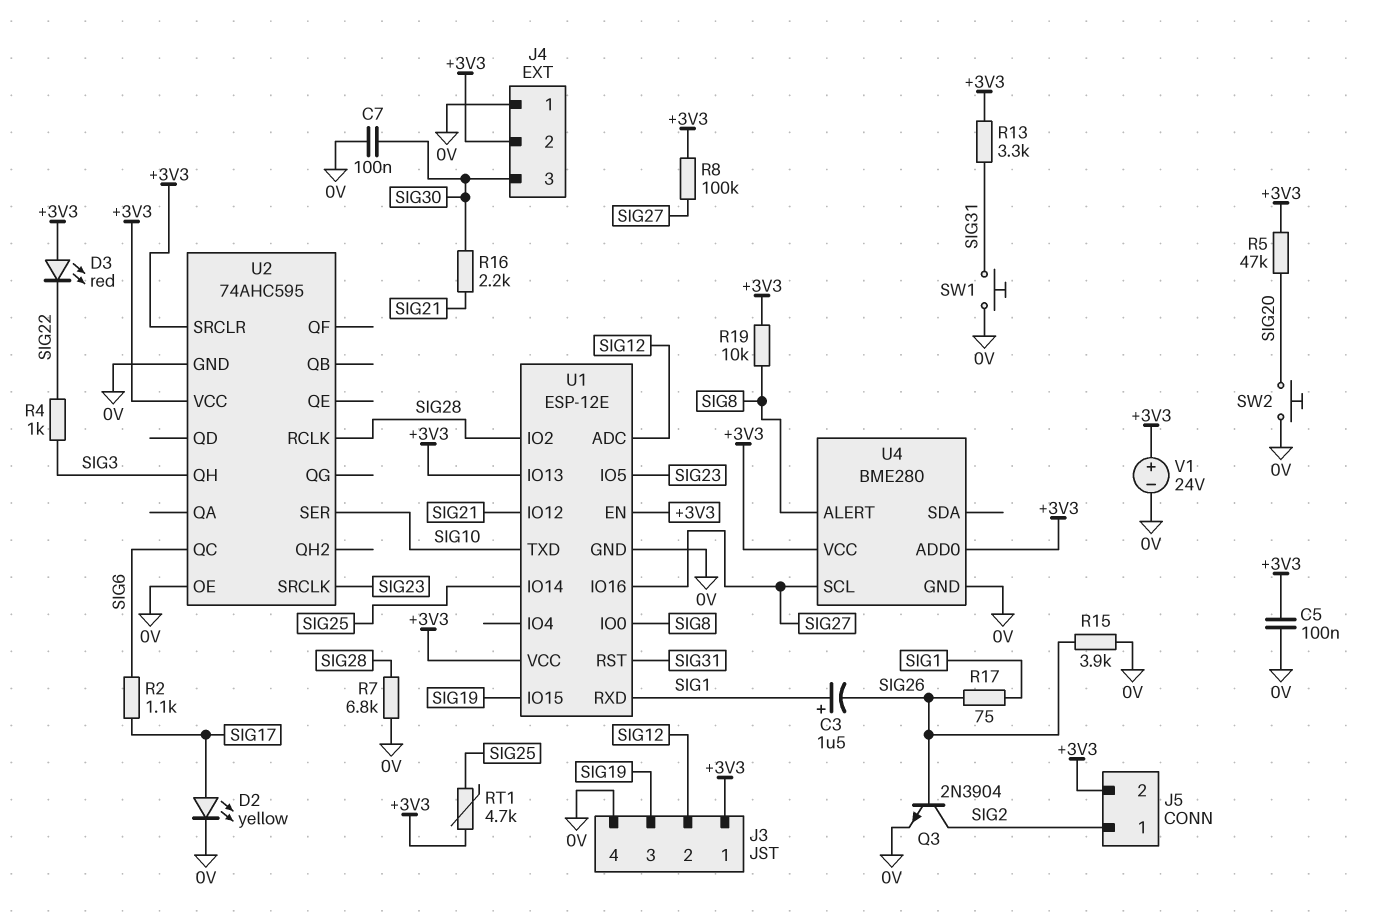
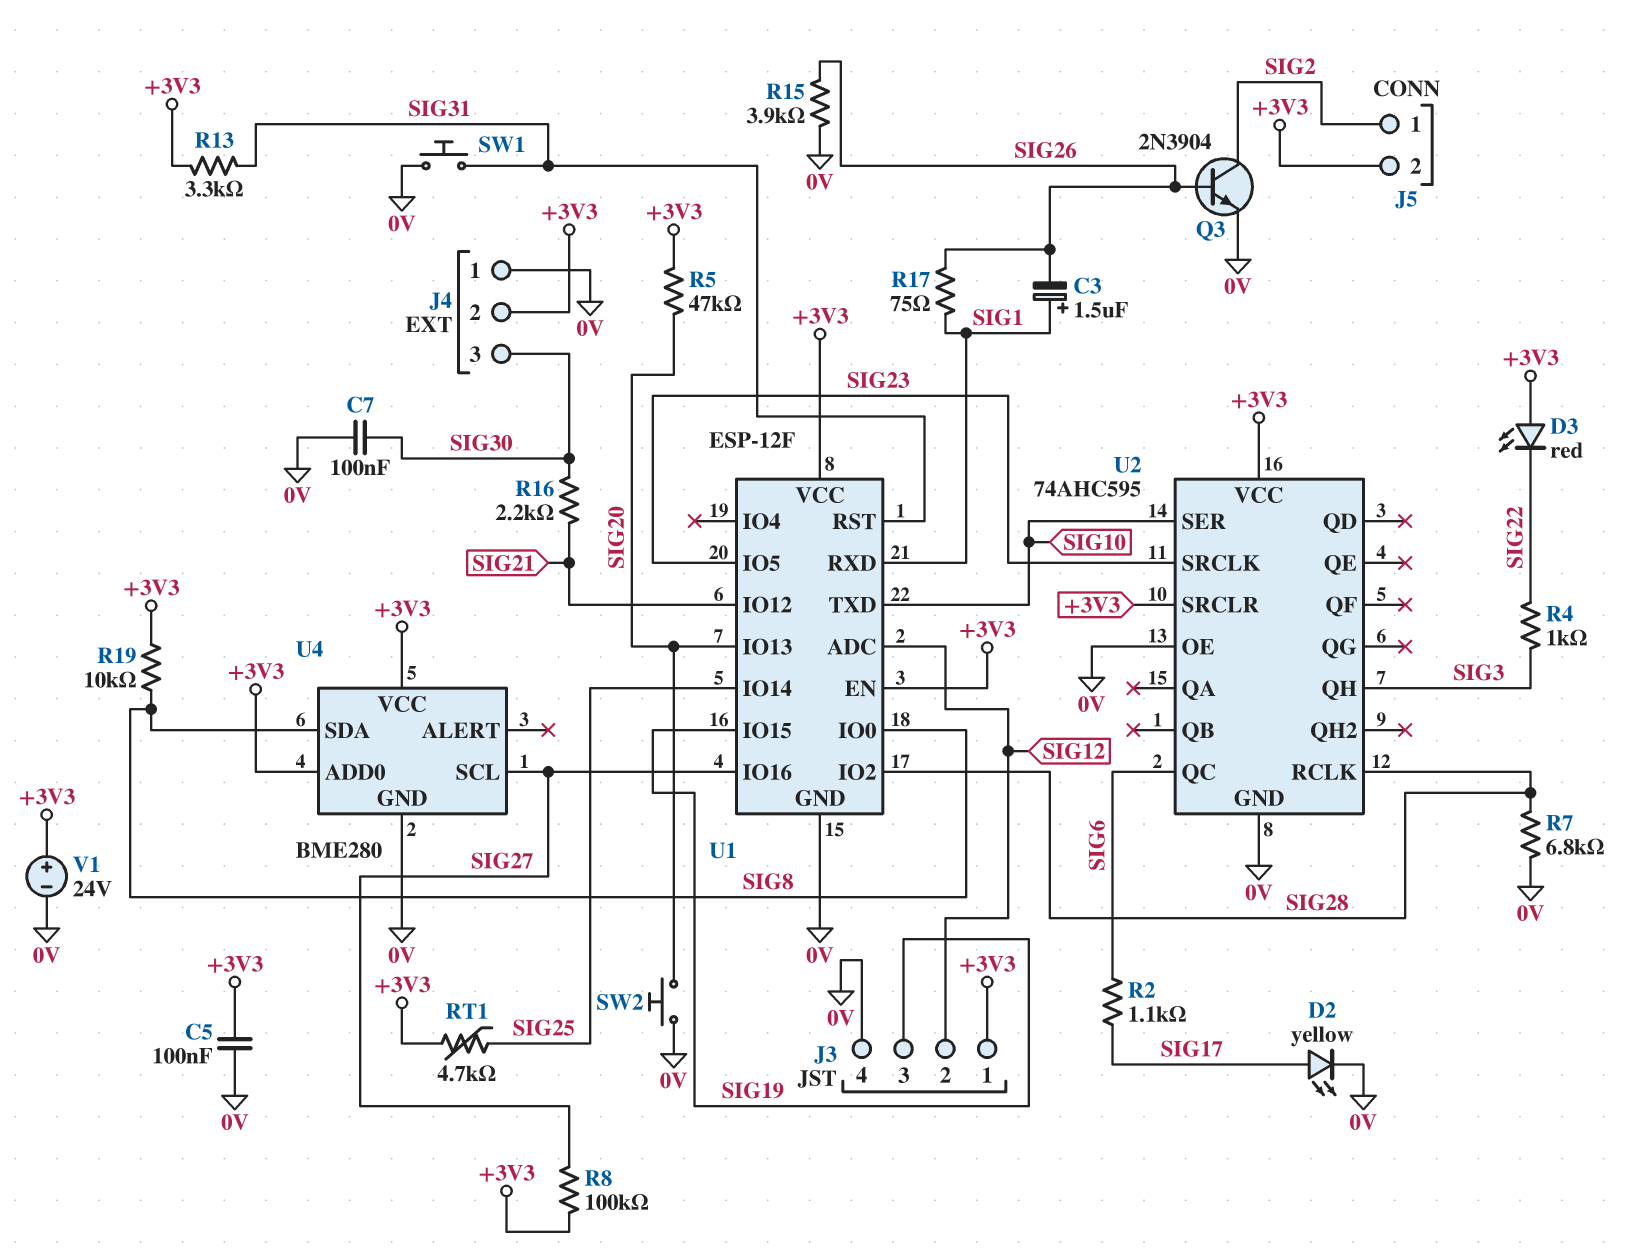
U1: ESP-12E -> ESP-12F
U1 pin IO13: +3V3 -> SIG20
U4 pin ALERT: SIG8 -> none
U4 pin SDA: none -> SIG8

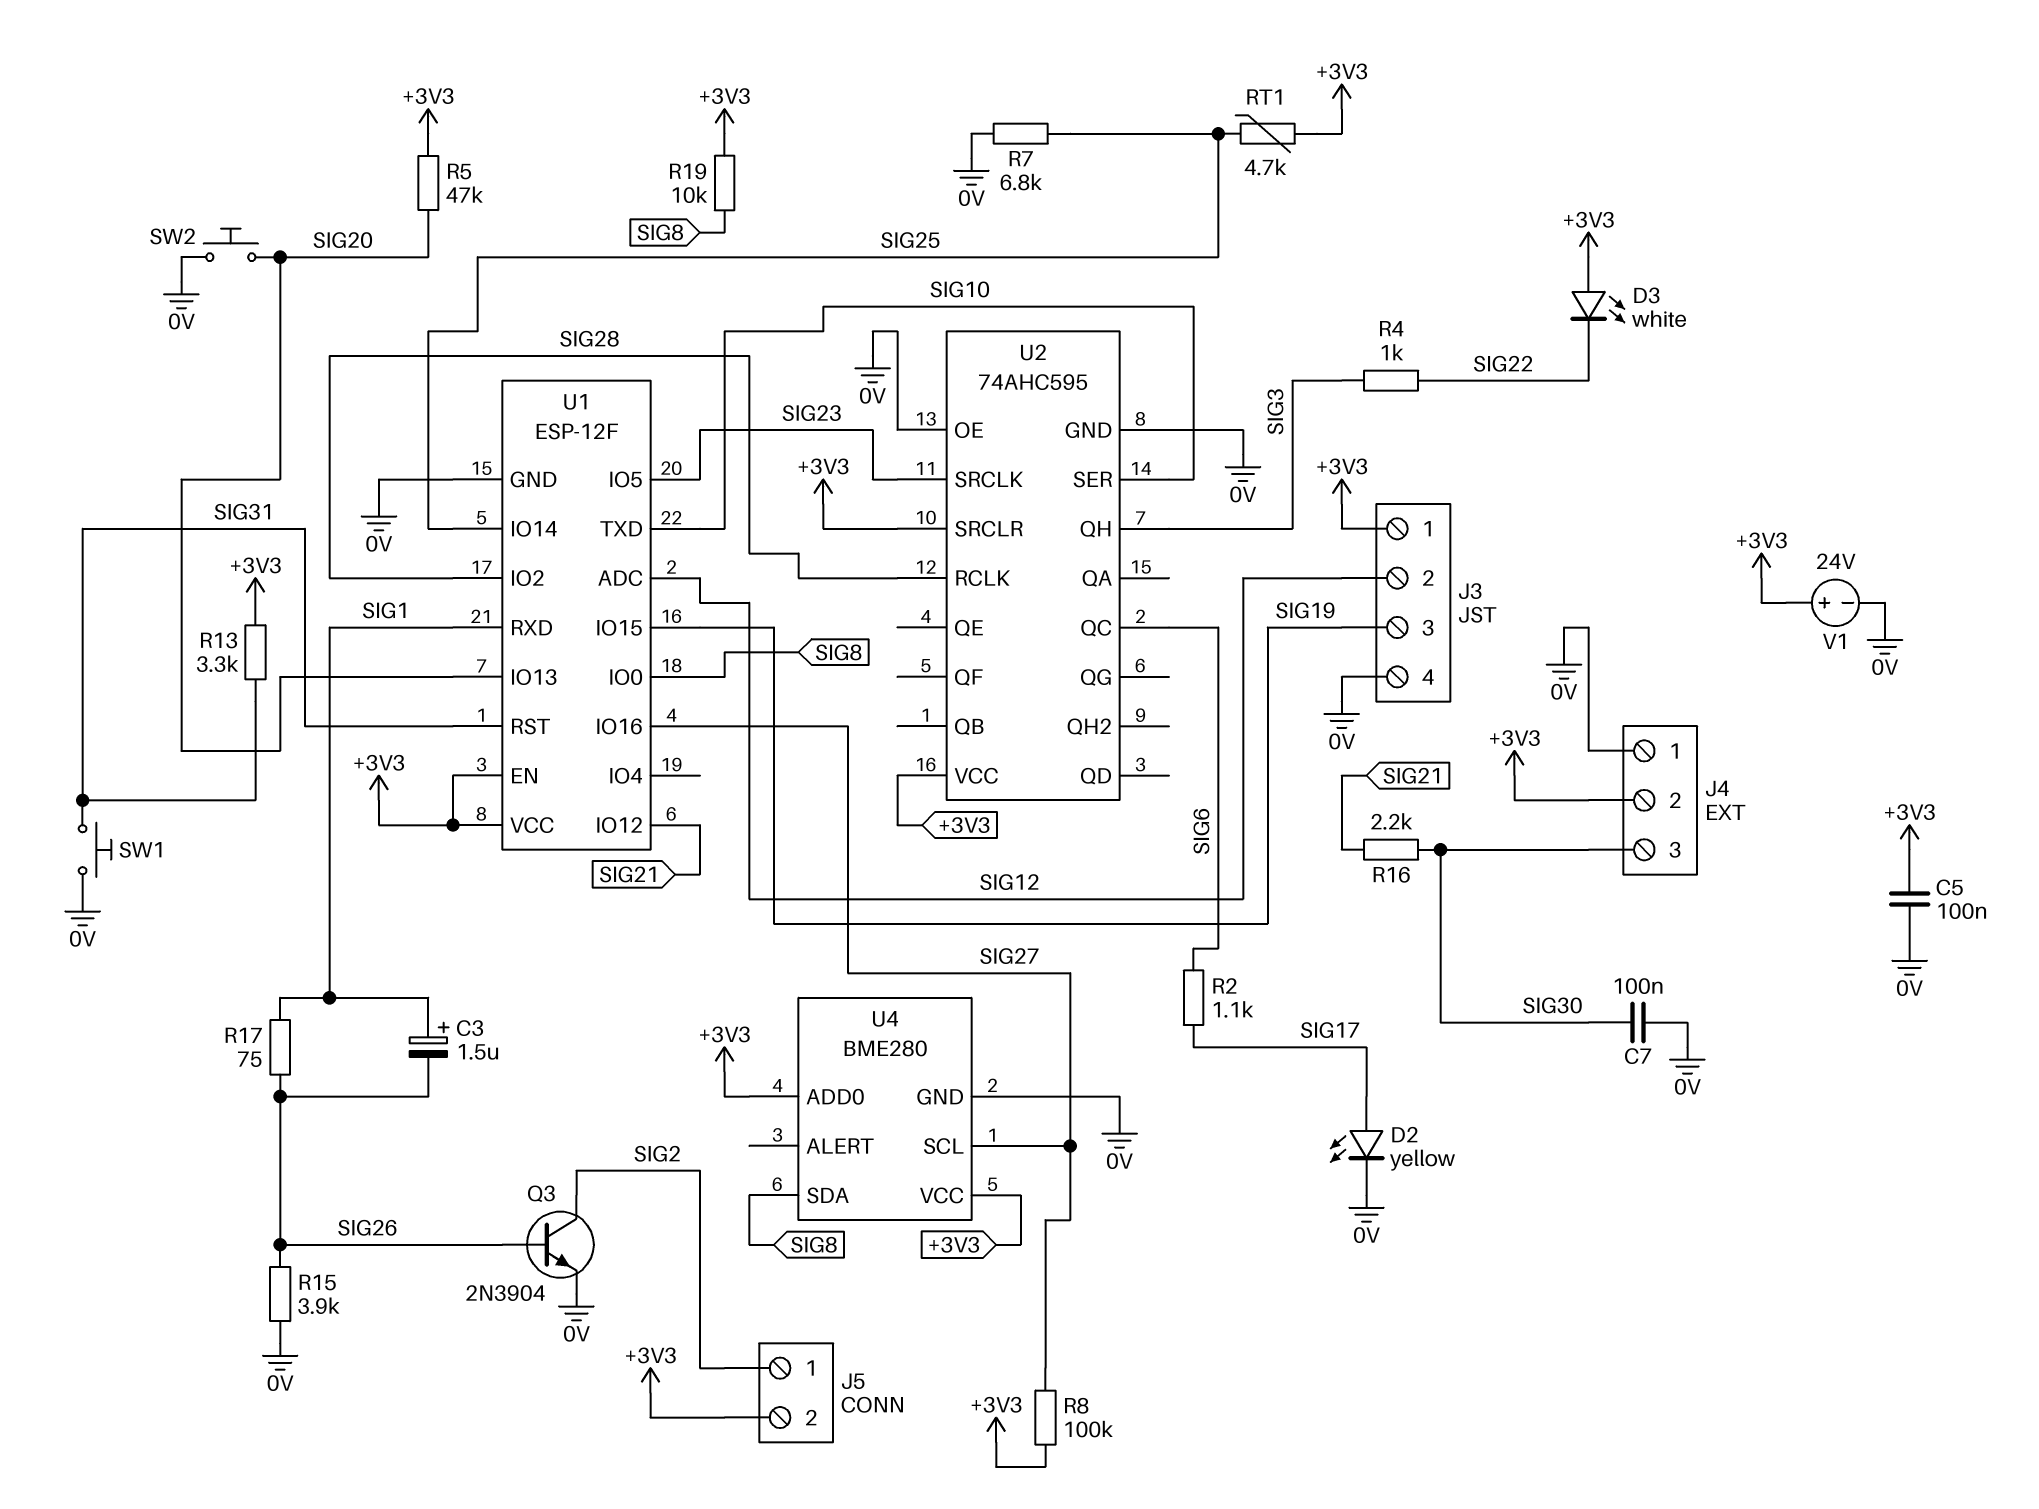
D3: LED red (A +3V3, K SIG22) -> LED white (A +3V3, K SIG22)
R7: 6.8k (0V, SIG28) -> 6.8k (0V, SIG25)

